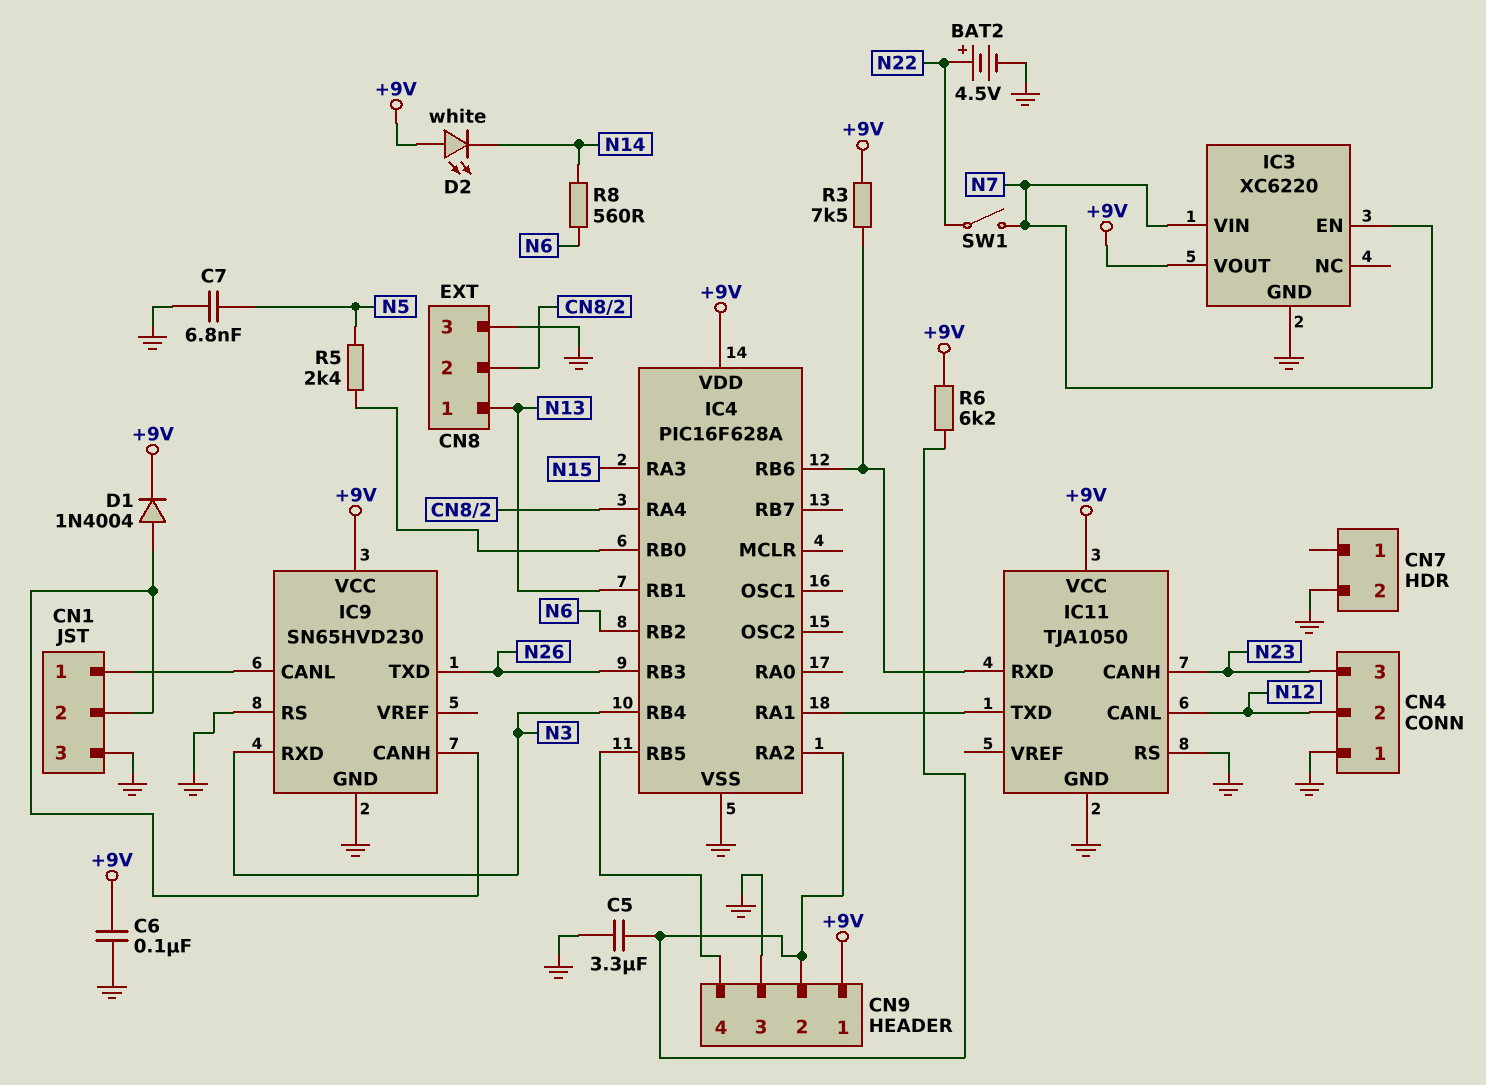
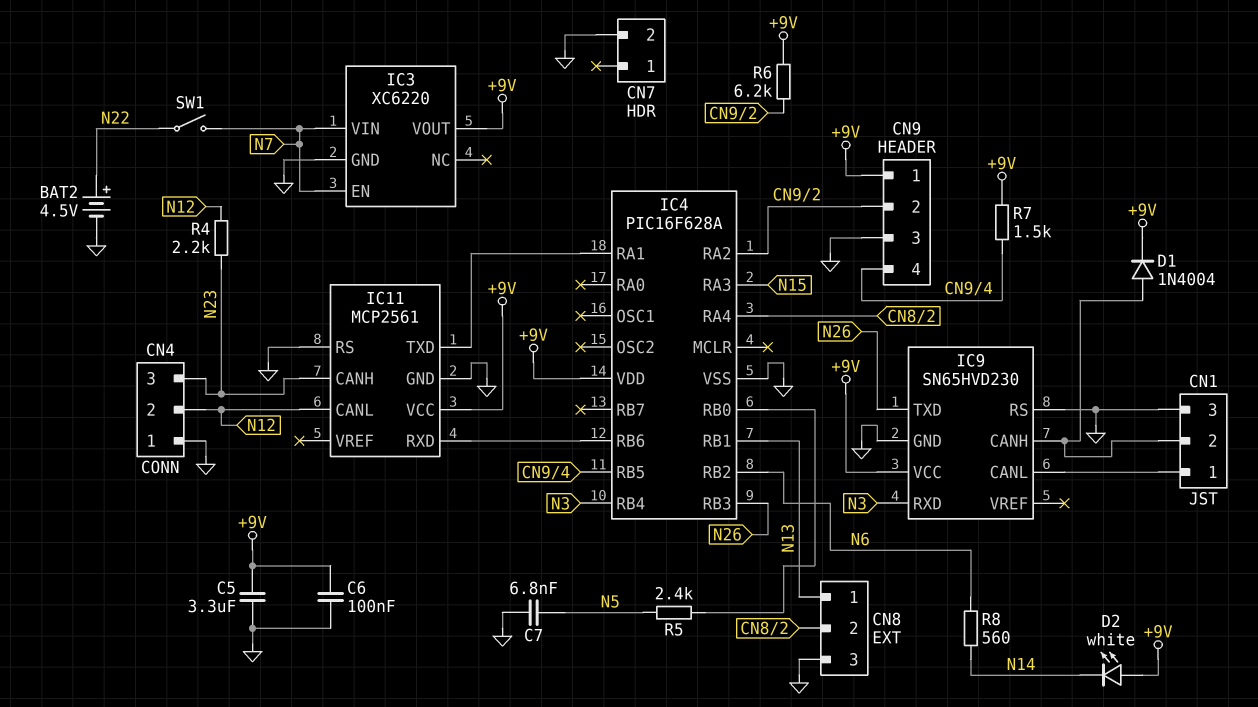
C5: 3.3uF (CN9/2, GND) -> 3.3uF (+9V, GND)
IC11: TJA1050 -> MCP2561
R3: 7.5k (+9V, IC4/RB6) -> none
R4: none -> 2.2k (N12, N23)
R7: none -> 1.5k (+9V, CN9/4)

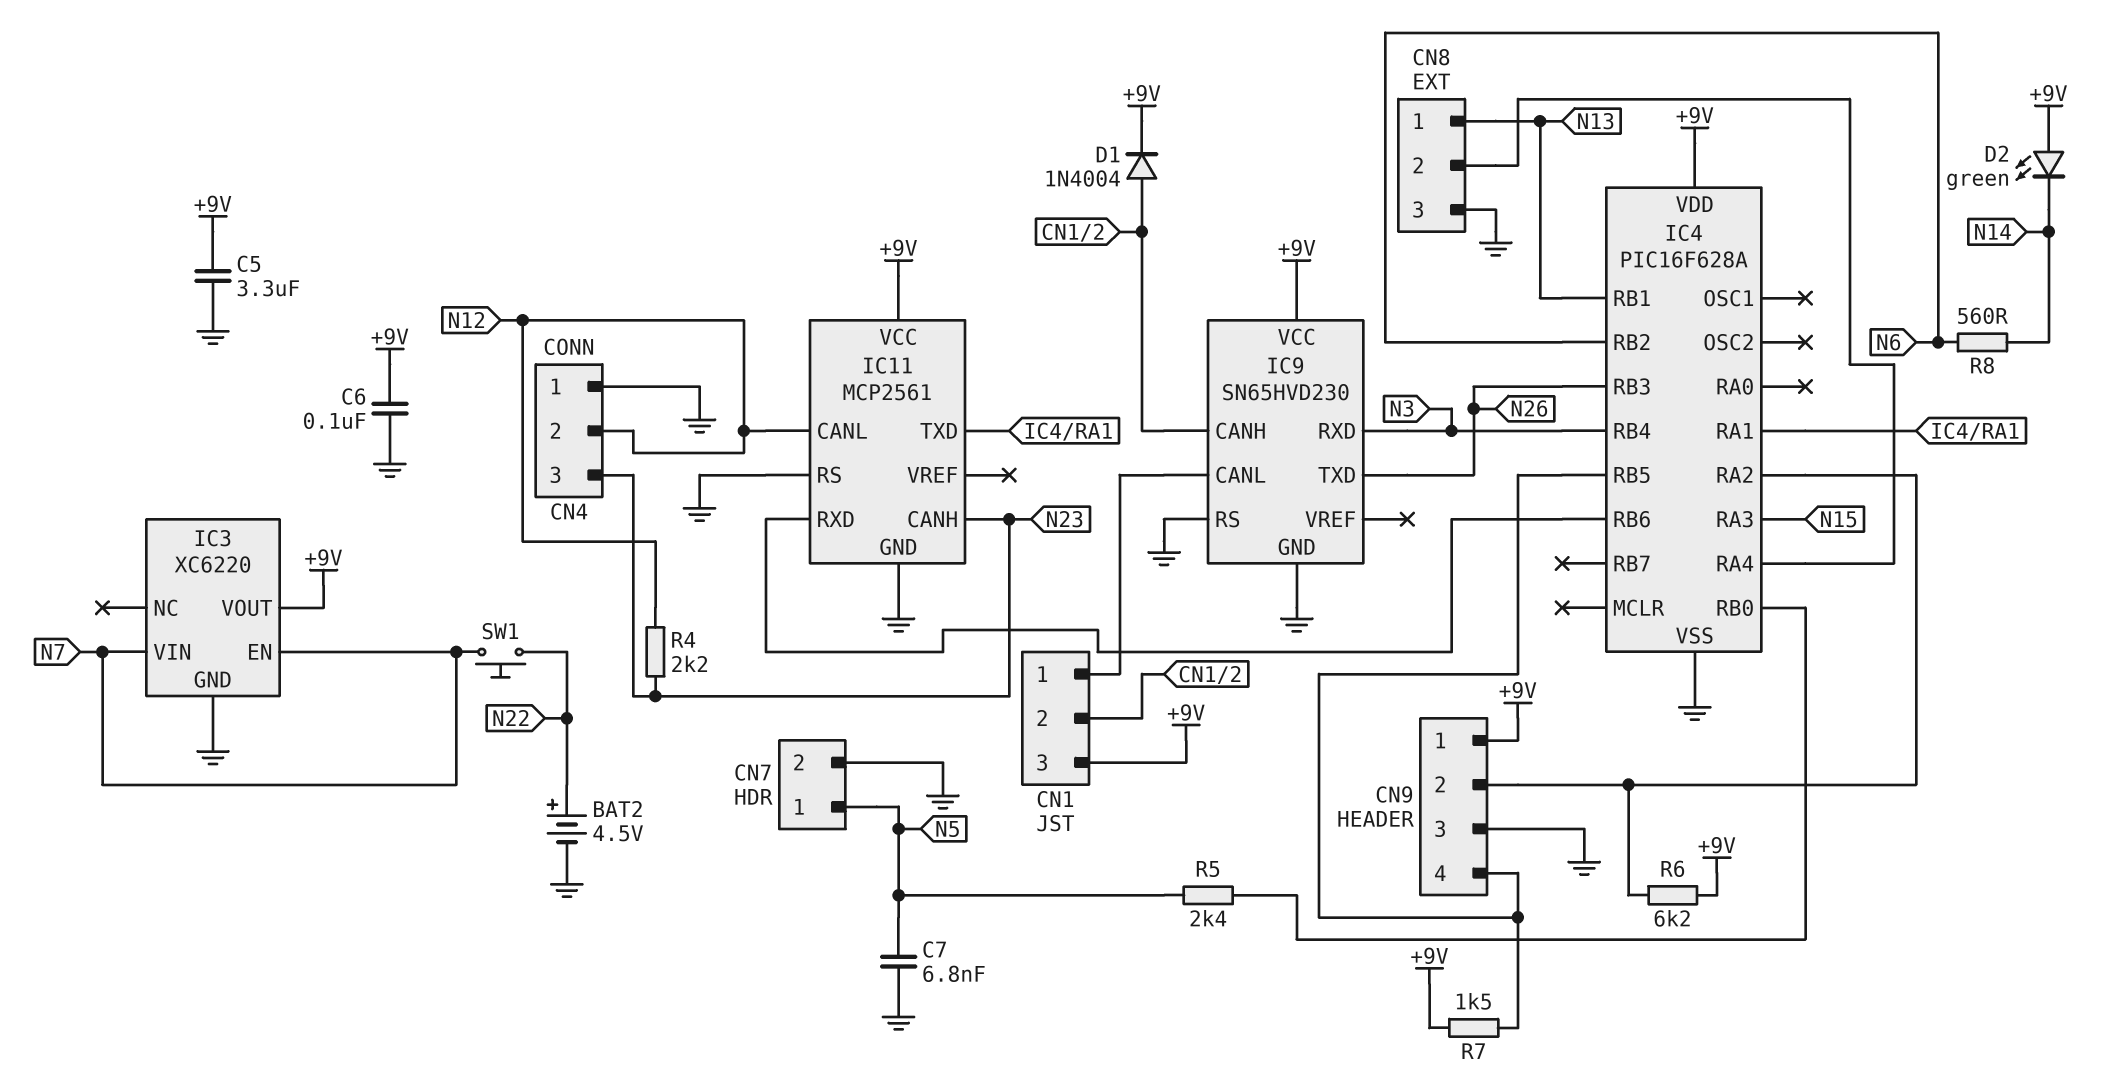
CN1 pin 3: GND -> +9V
CN7 pin 1: none -> N5
D2: LED white (A +9V, K N14) -> LED green (A +9V, K N14)
SW1: switch (N7, N22) -> button (N7, N22)

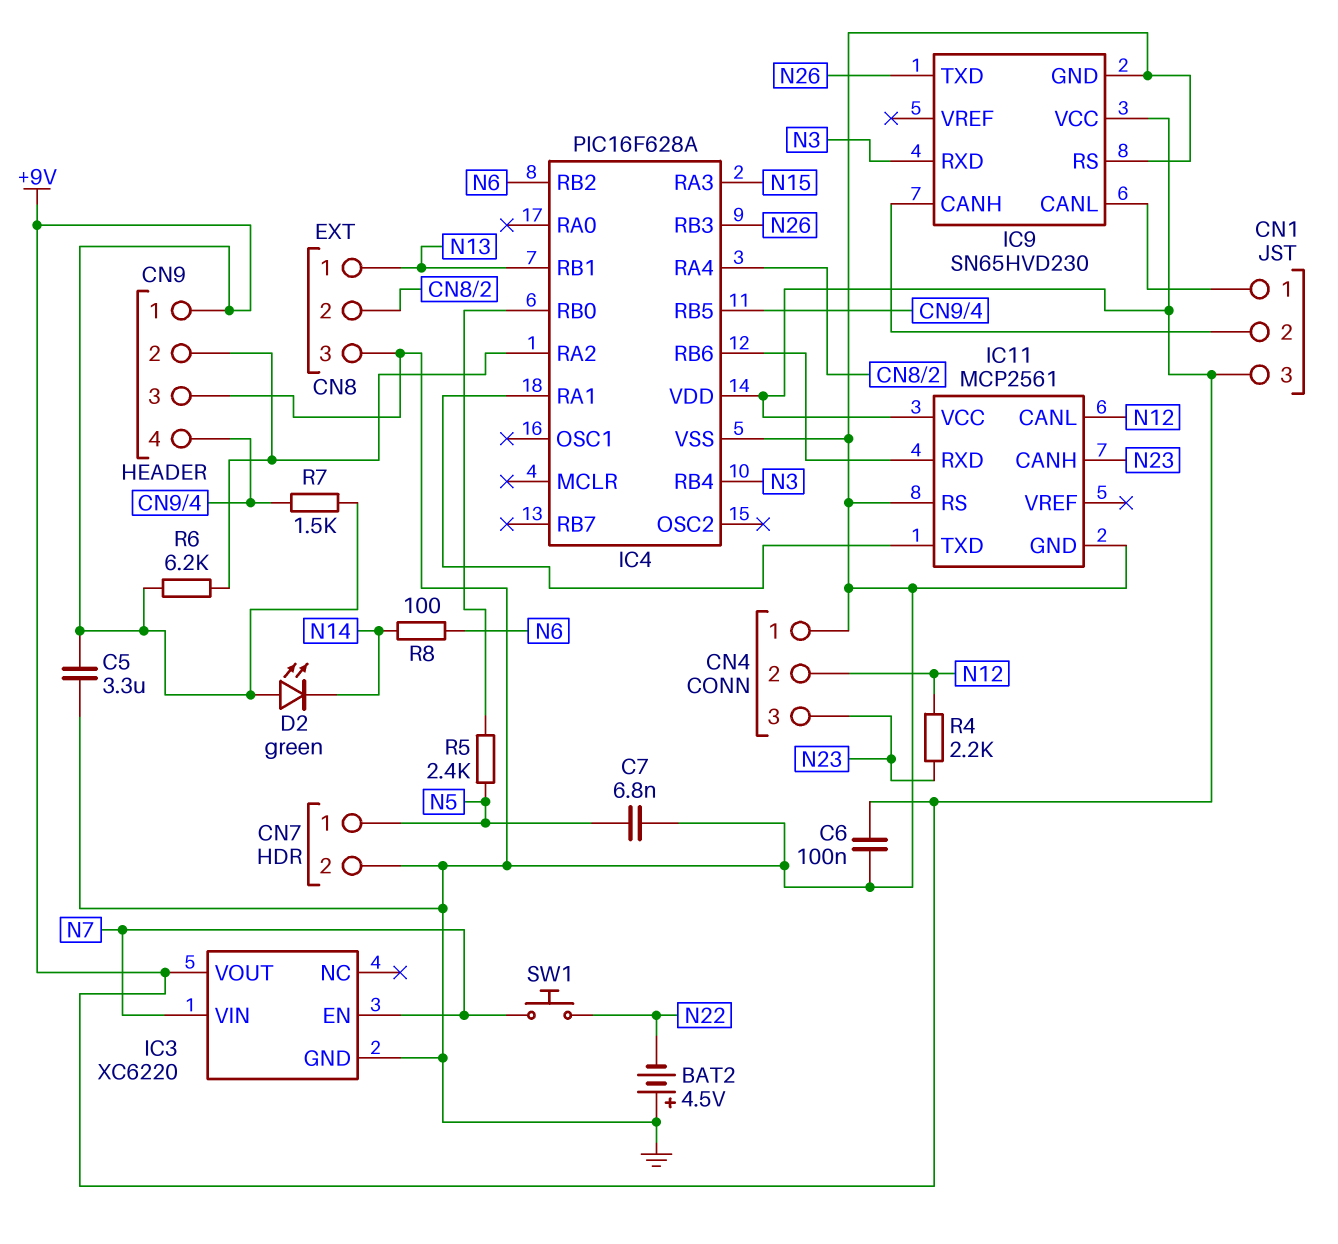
BAT2: 4.5V (plus N22, minus GND) -> 4.5V (plus GND, minus N22)
D1: diode 1N4004 (A CN1/2, K +9V) -> none
R8: 560 (N6, N14) -> 100 (N6, N14)

